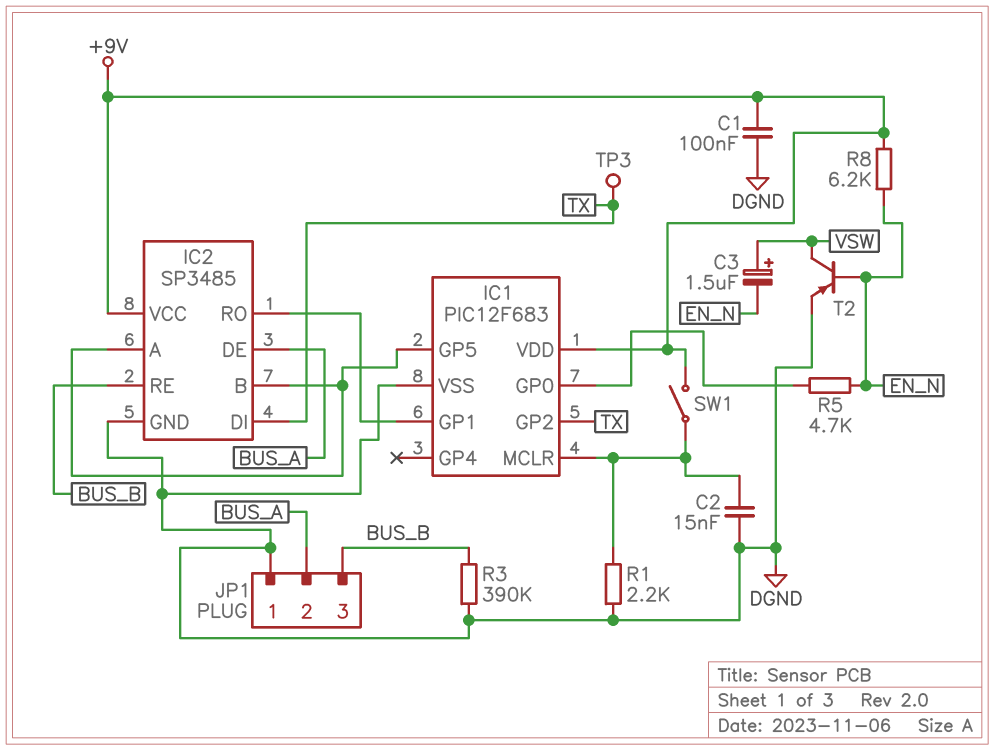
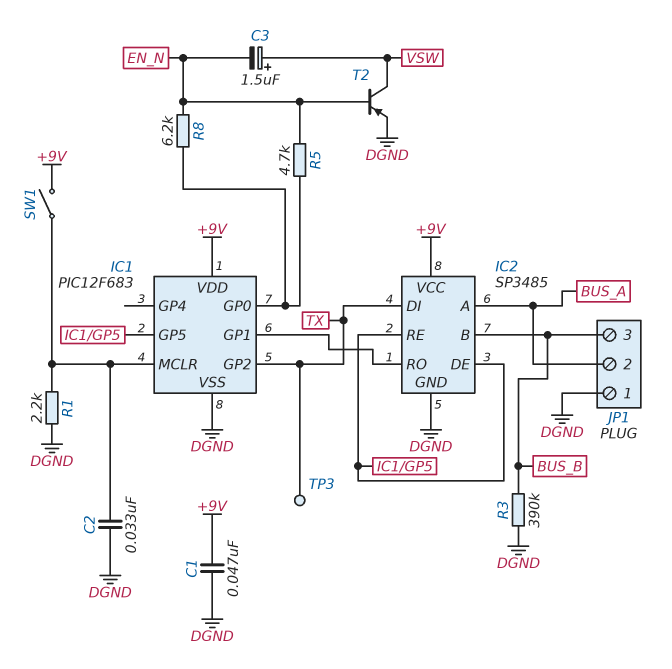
C1: 100nF (+9V, DGND) -> 47nF (+9V, DGND)
C2: 15nF (DGND, IC1/MCLR) -> 33nF (DGND, IC1/MCLR)
IC2 pin A: IC1/GP5 -> BUS_A
IC2 pin B: IC1/GP5 -> BUS_B
IC2 pin DE: BUS_A -> IC1/GP5
IC2 pin RE: BUS_B -> IC1/GP5
R8: 6.2k (+9V, EN_N) -> 6.2k (EN_N, IC1/GP0)

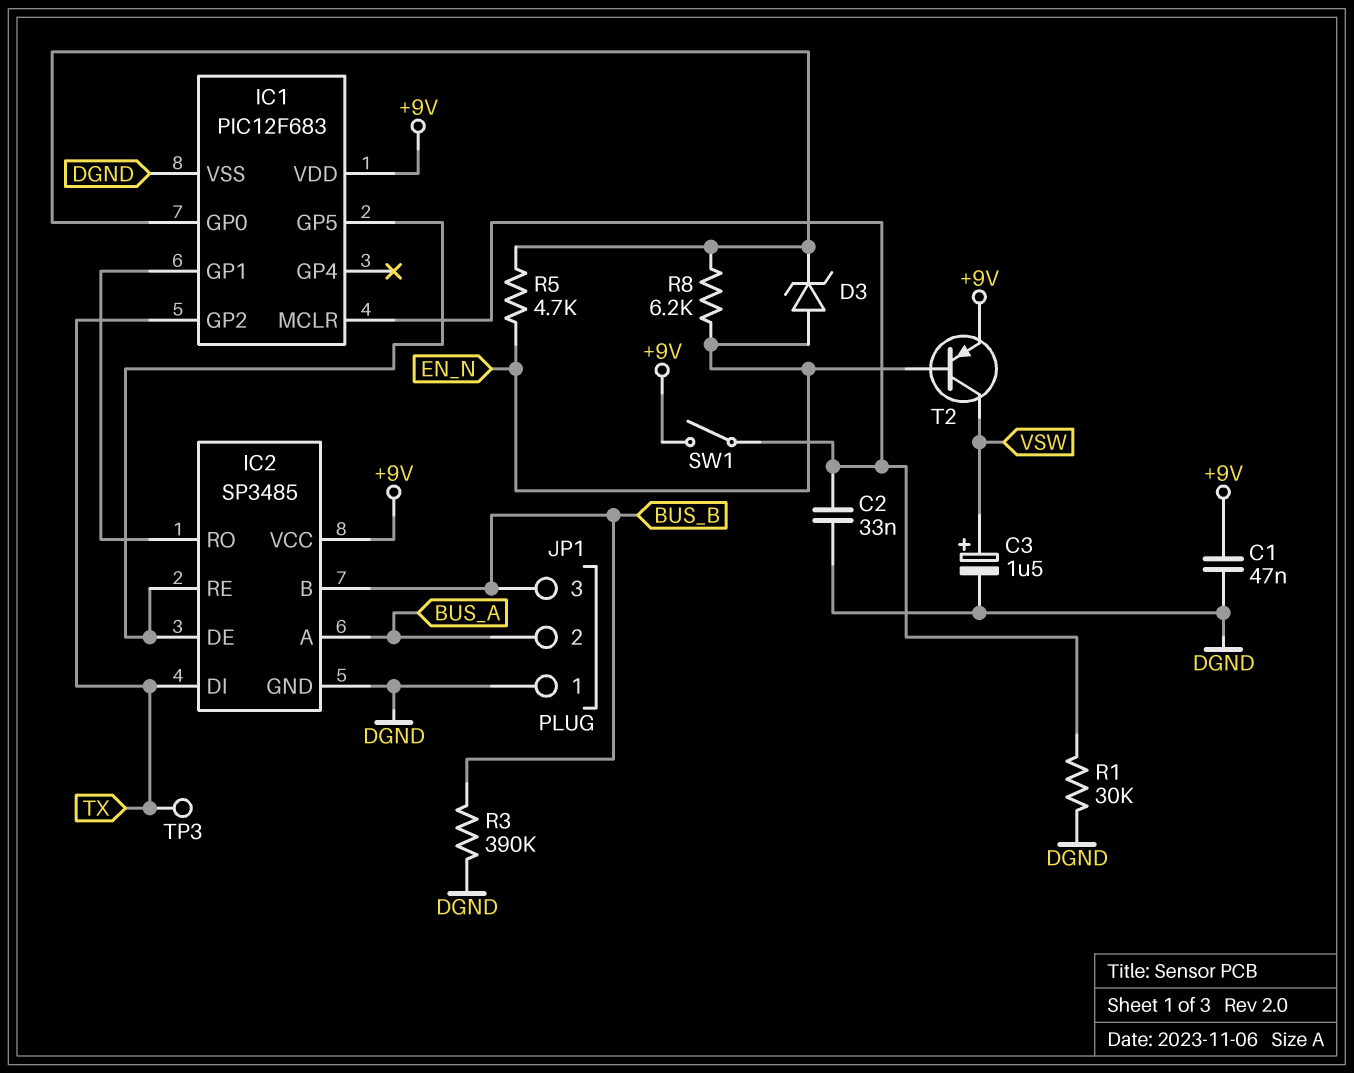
C3: 1.5uF (plus VSW, minus EN_N) -> 1.5uF (plus VSW, minus DGND)
D3: none -> zener (A EN_N, K IC1/GP0)
R1: 2.2k (DGND, IC1/MCLR) -> 30k (DGND, IC1/MCLR)
T2: PNP (B EN_N, C VSW, E DGND) -> PNP (B EN_N, C VSW, E +9V)

